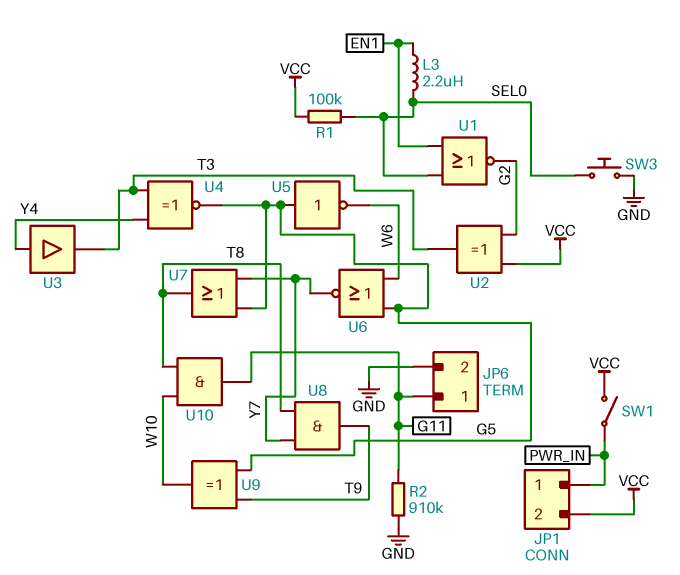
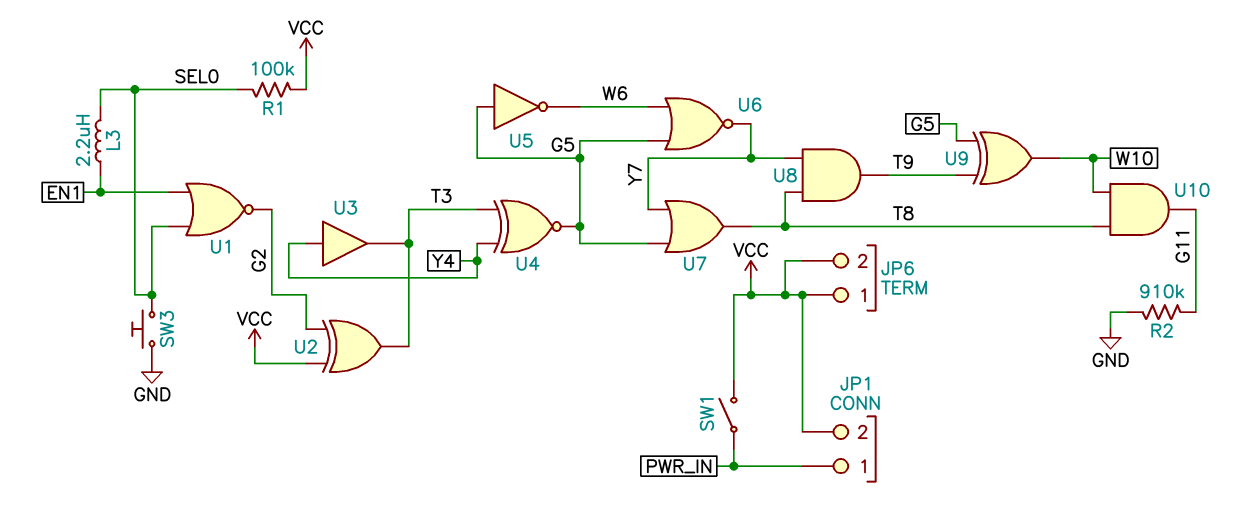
JP6 pin 1: G11 -> VCC
JP6 pin 2: GND -> VCC

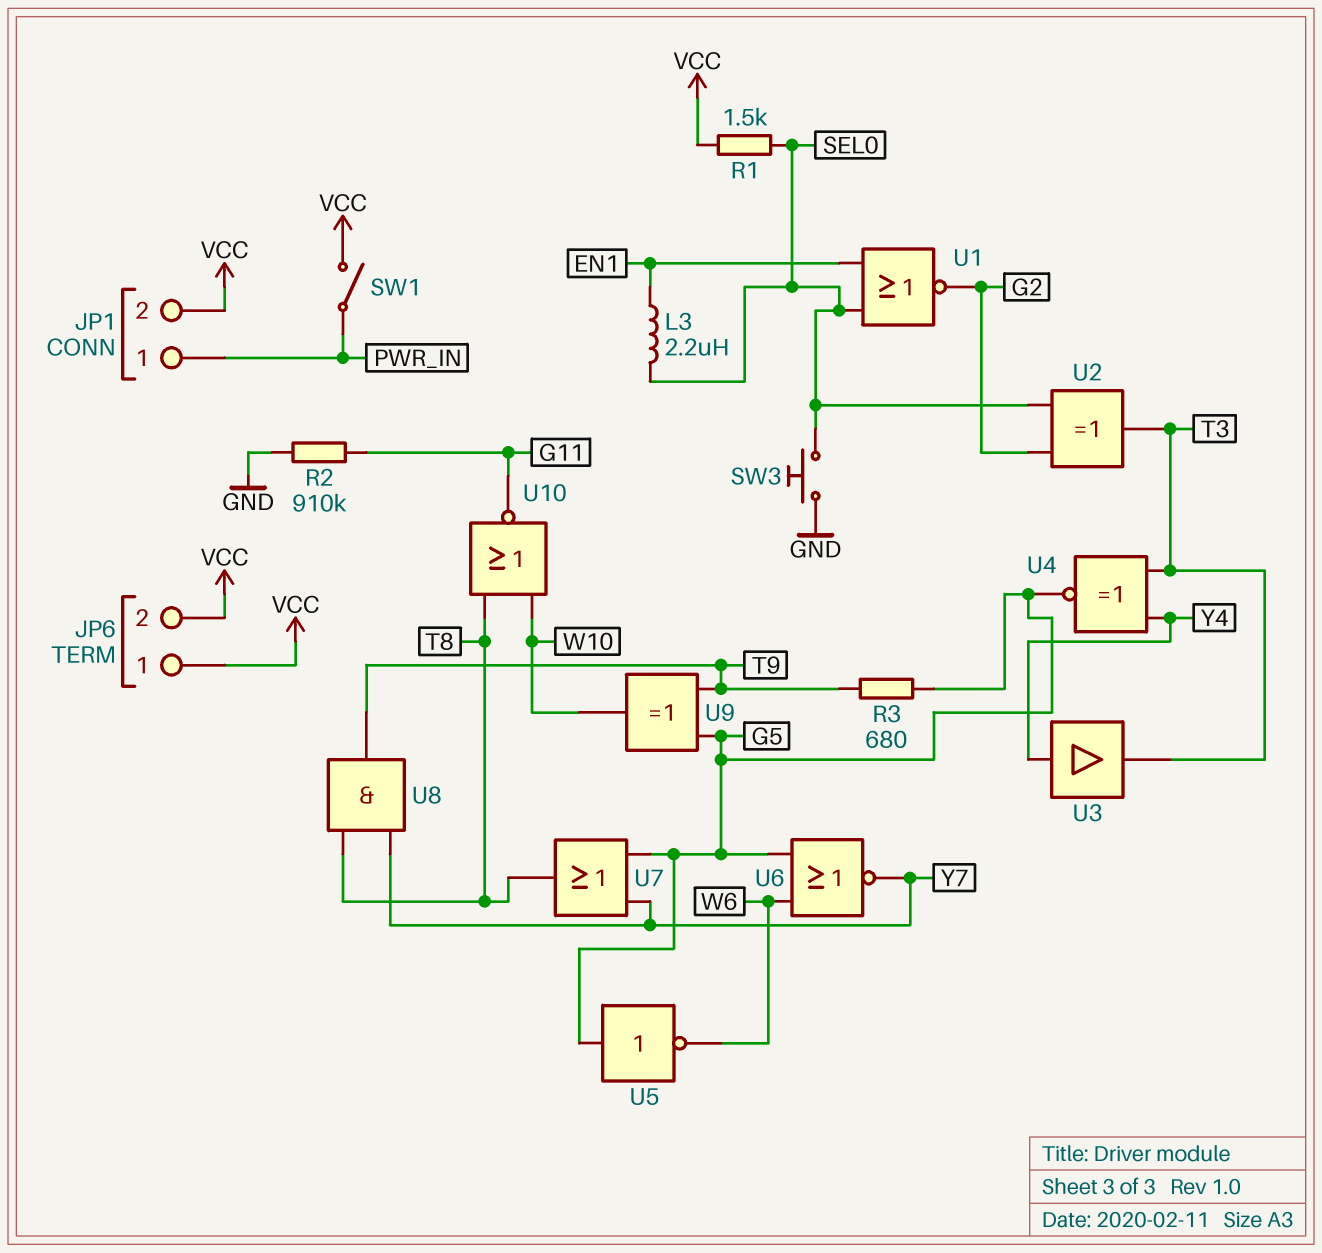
R1: 100k (SEL0, VCC) -> 1.5k (SEL0, VCC)
R3: none -> 680 (G5, T9)
U2: XOR (in G2, in VCC, out T3) -> XOR (in G2, in SEL0, out T3)
U10: AND (in T8, in W10, out G11) -> NOR (in T8, in W10, out G11)

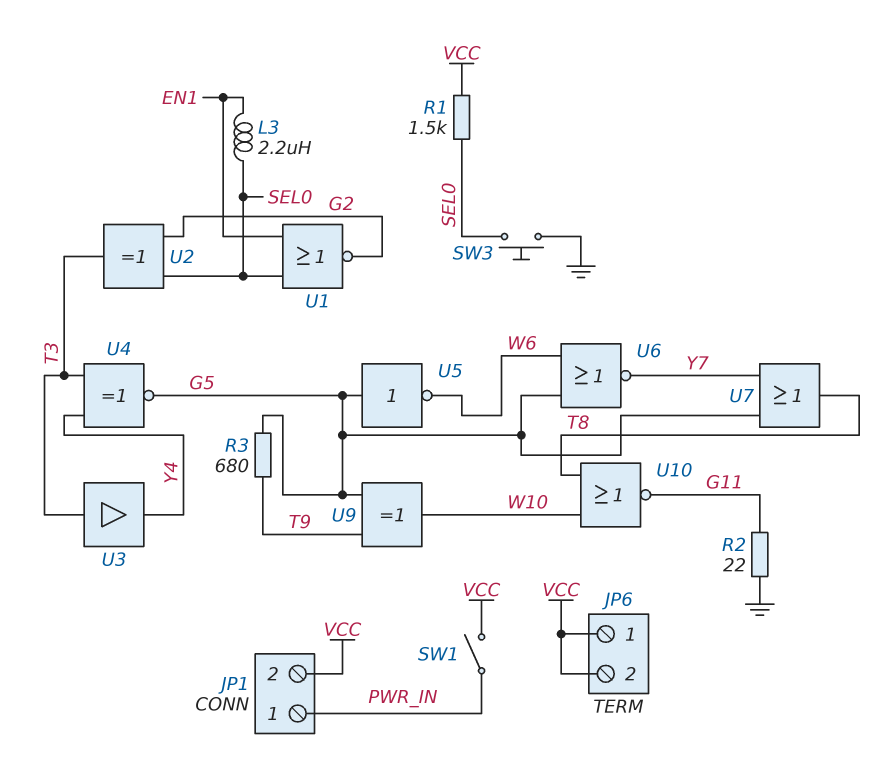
R2: 910k (G11, GND) -> 22 (G11, GND)
U3: buffer (in Y4, out T3) -> buffer (in T3, out Y4)
U8: AND (in T8, in Y7, out T9) -> none

